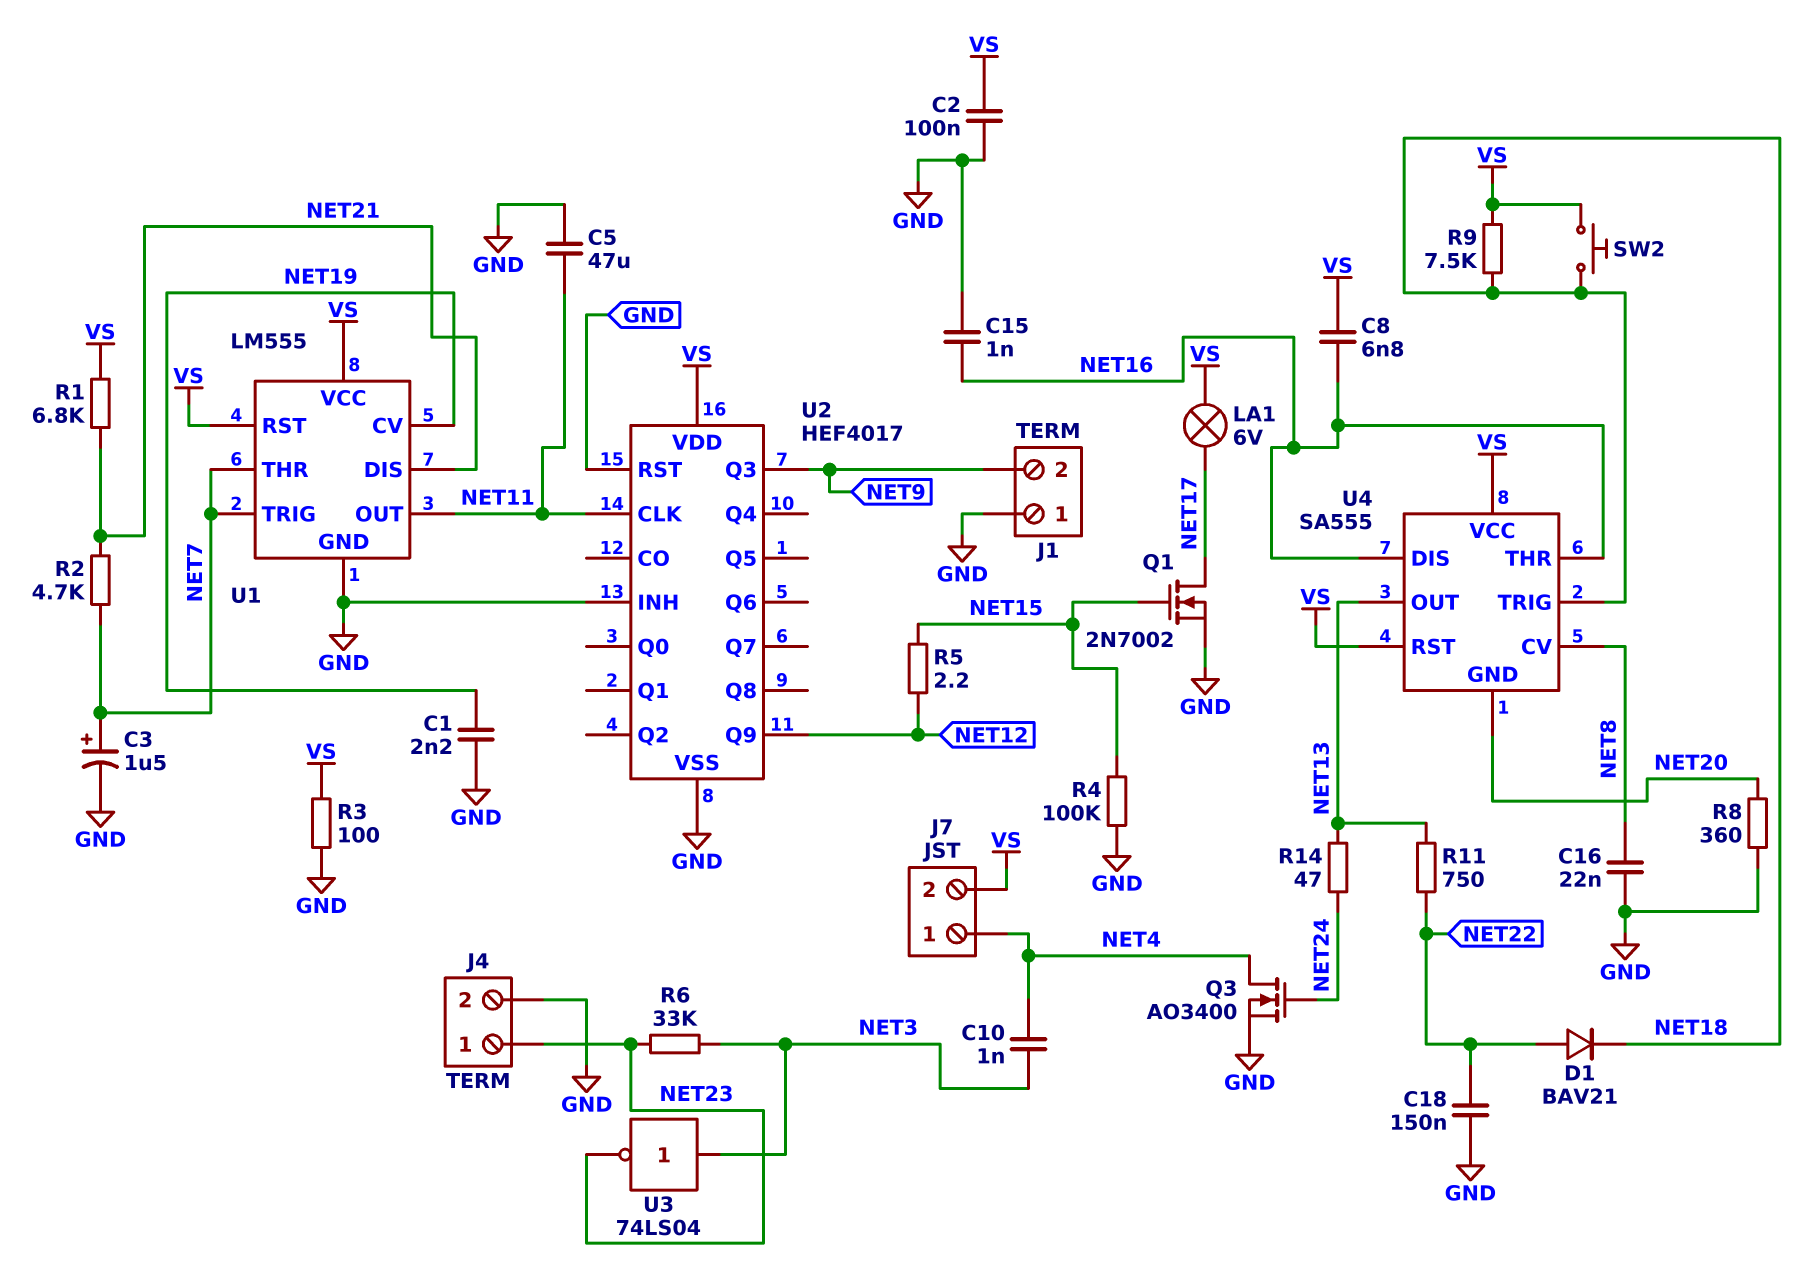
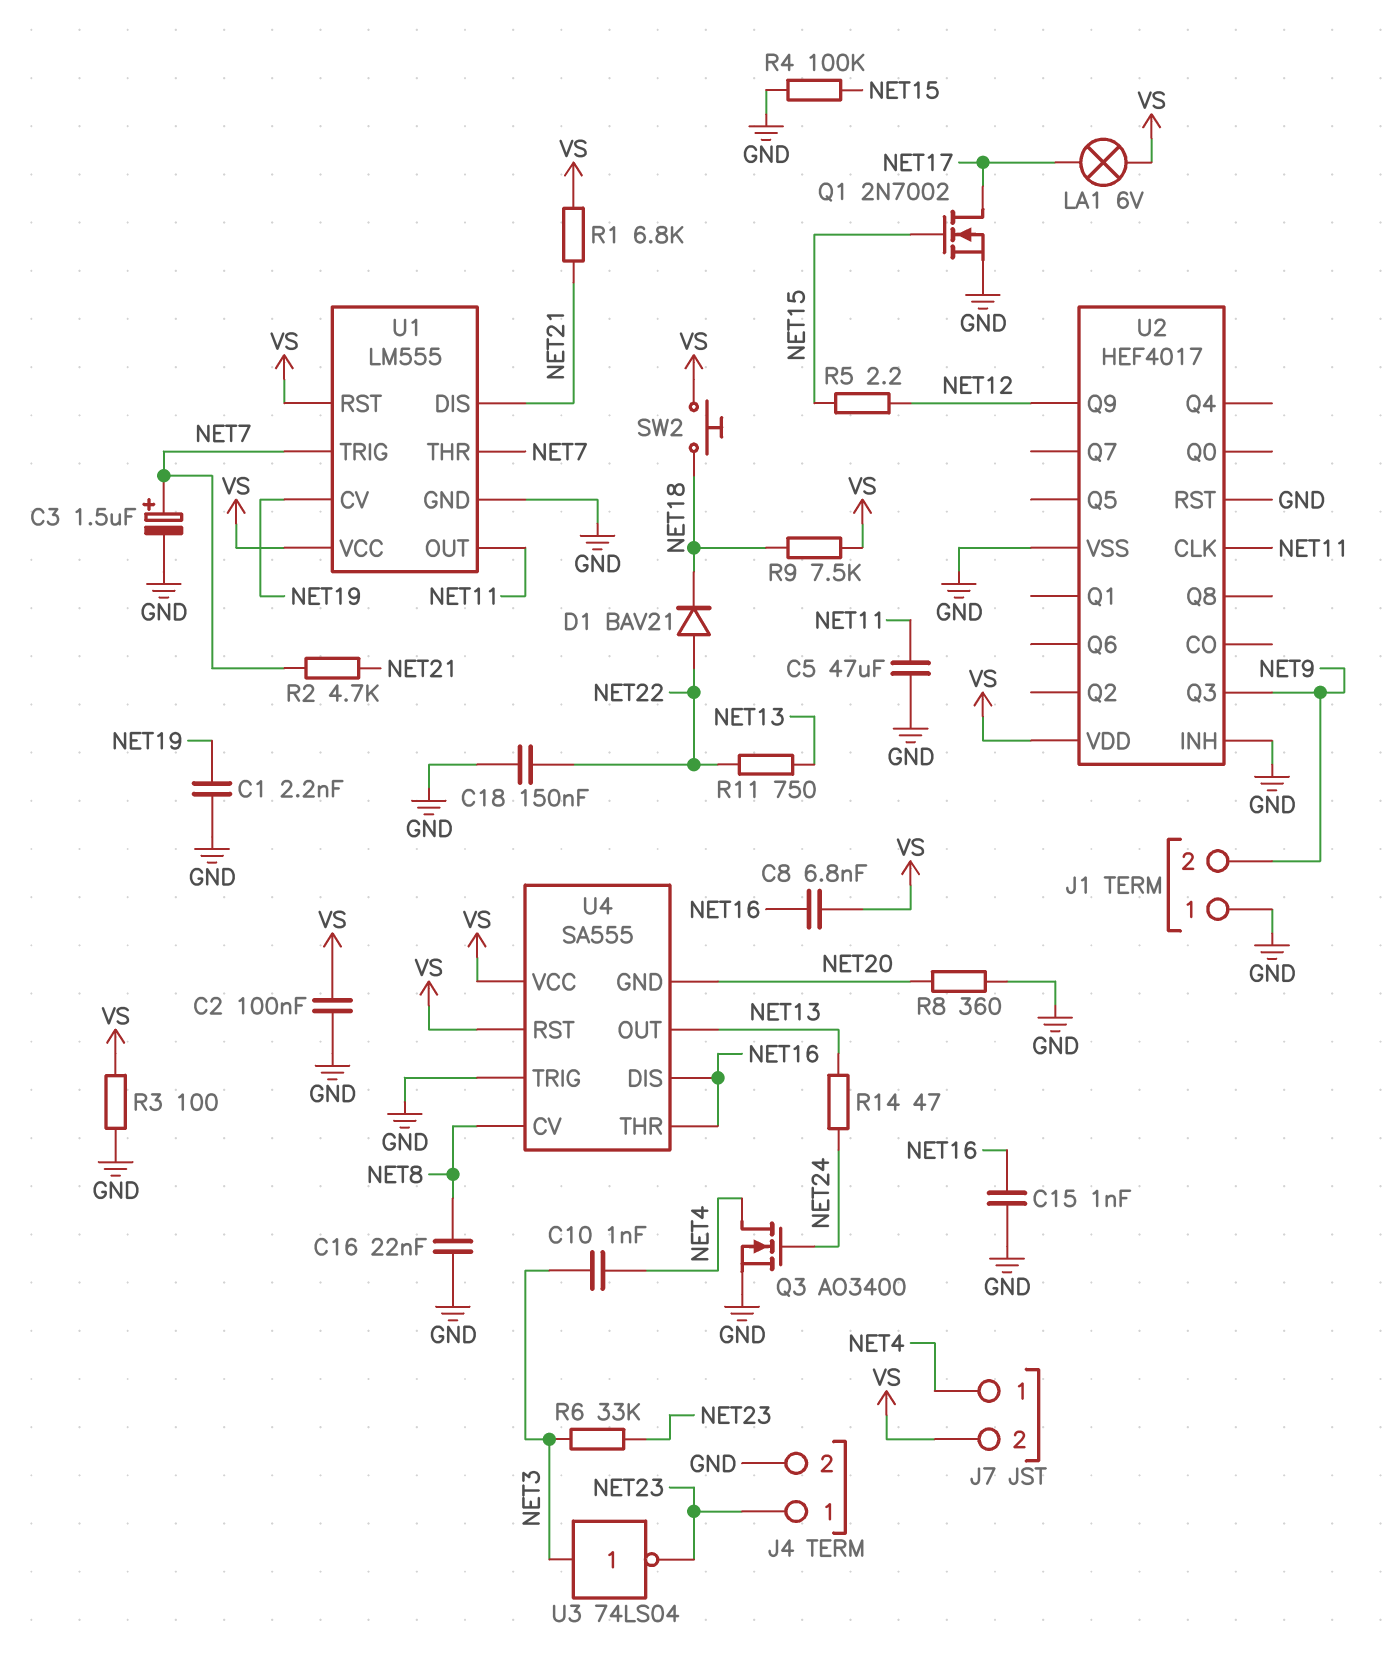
U4 pin TRIG: NET18 -> GND

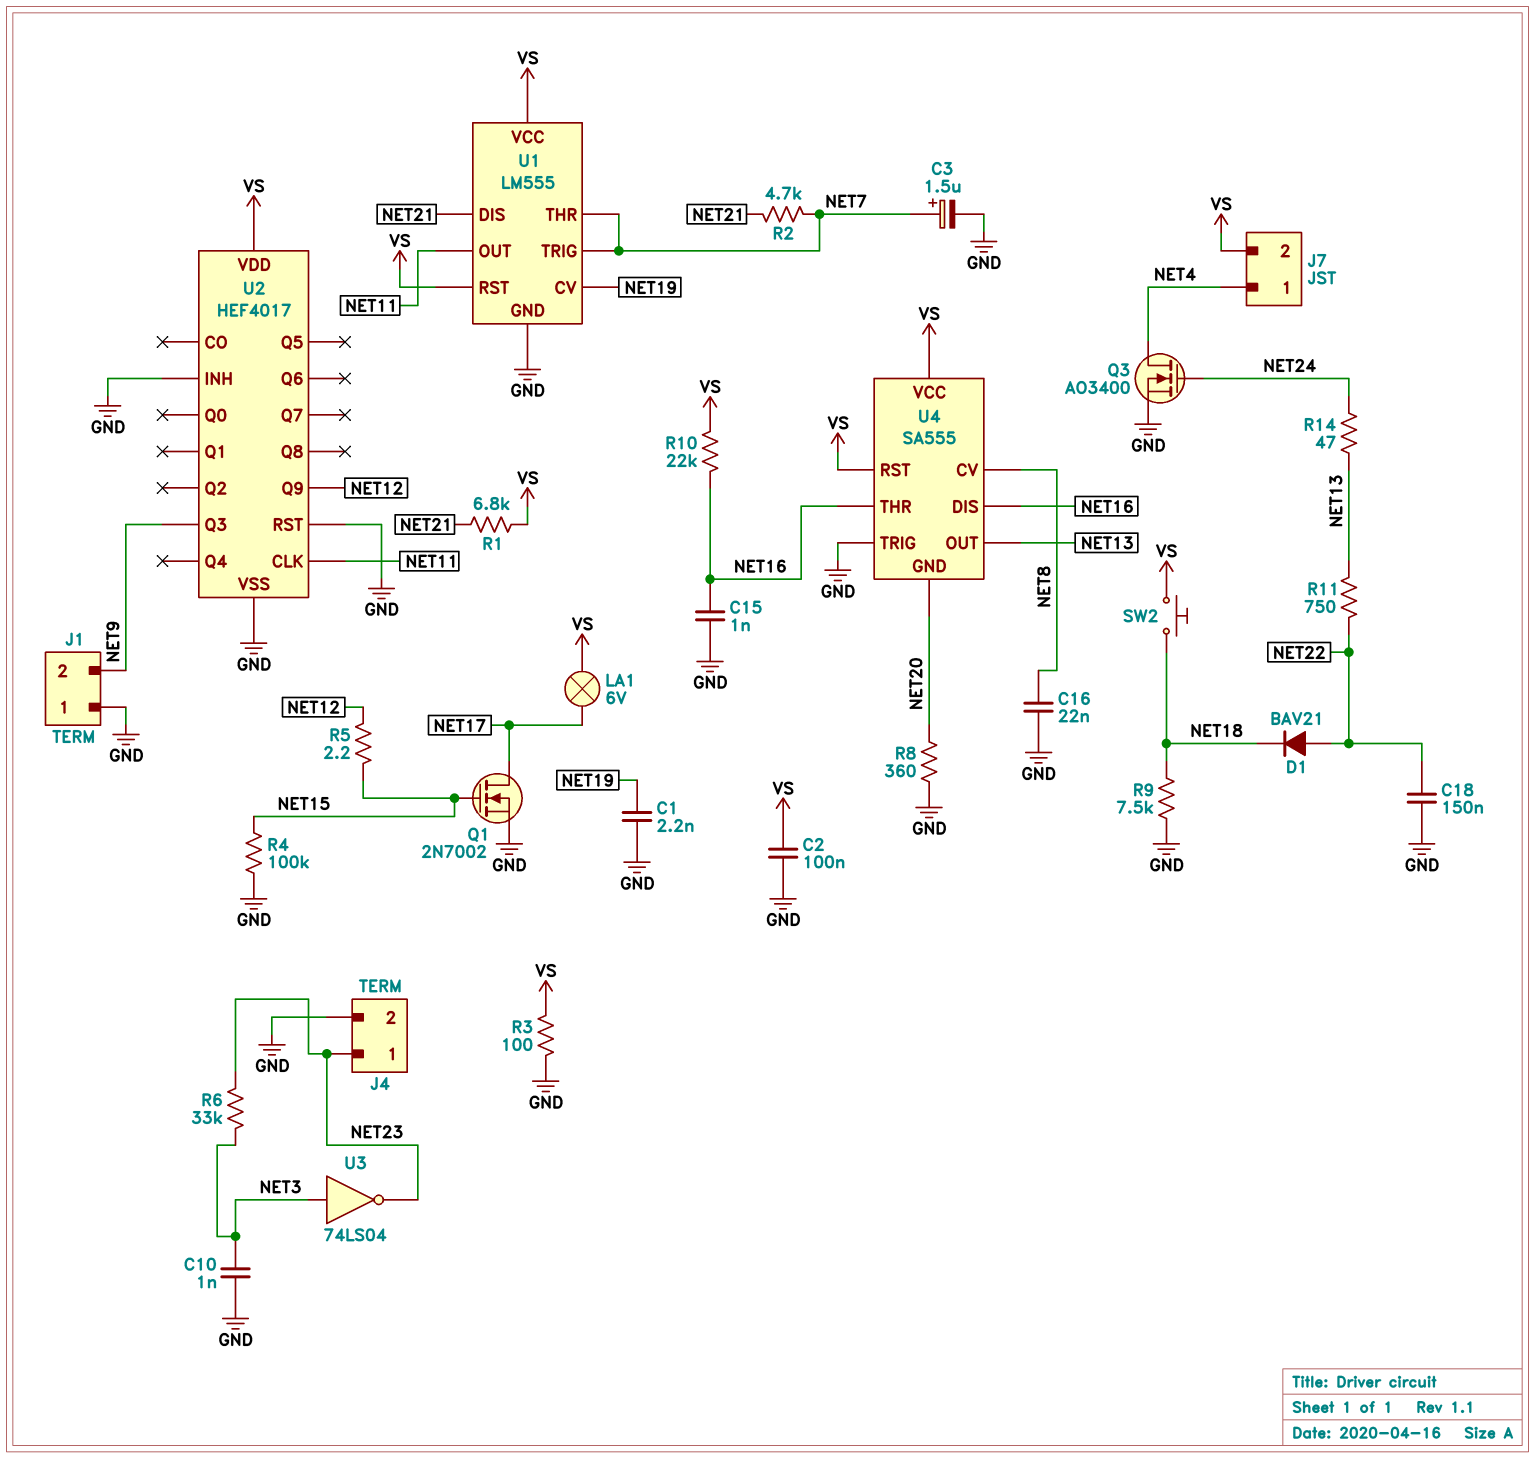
C5: 47uF (GND, NET11) -> none
C8: 6.8nF (NET16, VS) -> none
C10: 1nF (NET3, NET4) -> 1nF (GND, NET3)
R9: 7.5k (NET18, VS) -> 7.5k (GND, NET18)
R10: none -> 22k (NET16, VS)

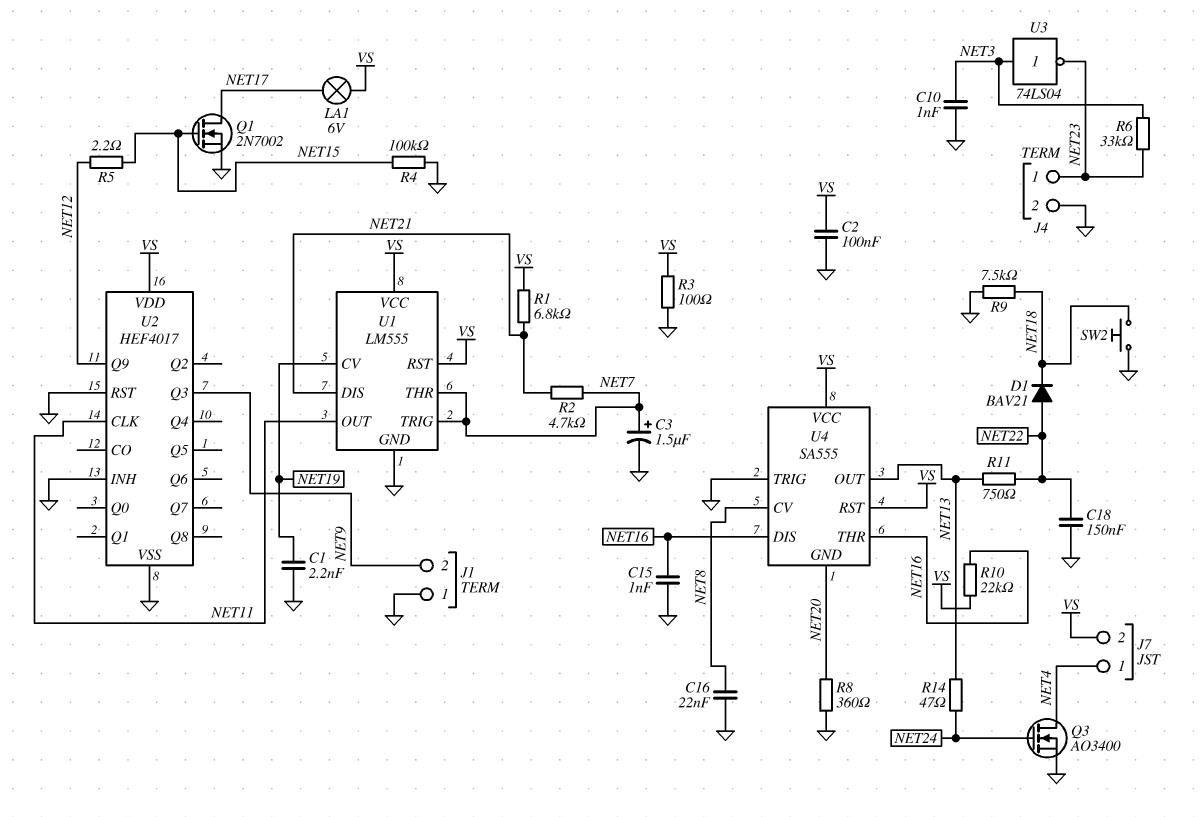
SW2: button (NET18, VS) -> button (GND, NET18)

